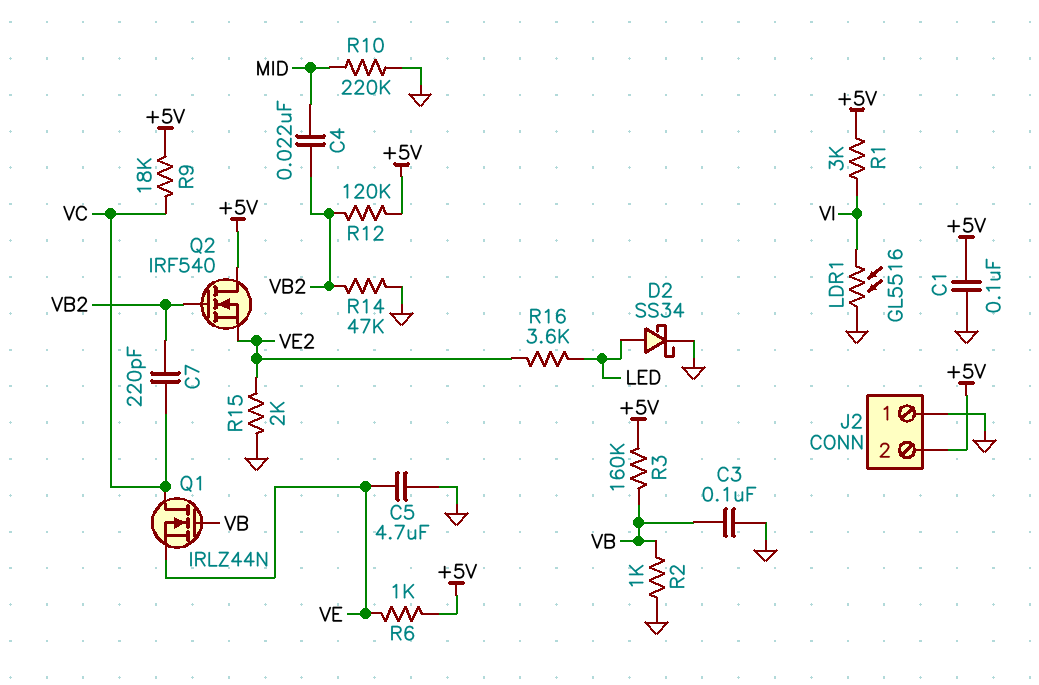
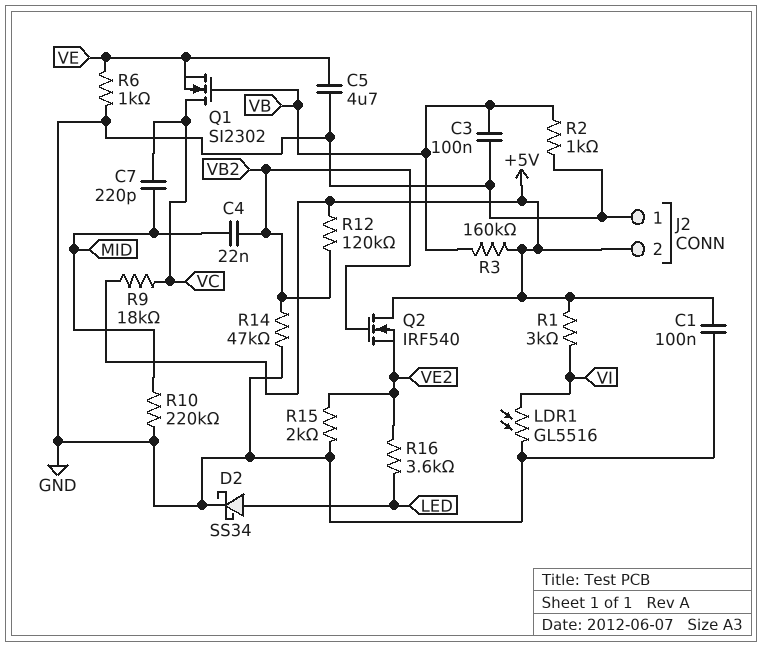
C7: 220pF (VB2, VC) -> 220pF (MID, VC)
Q1: NMOS IRLZ44N (G VB, D VC, S VE) -> NMOS SI2302 (G VB, D VC, S VE)
R6: 1k (+5V, VE) -> 1k (GND, VE)

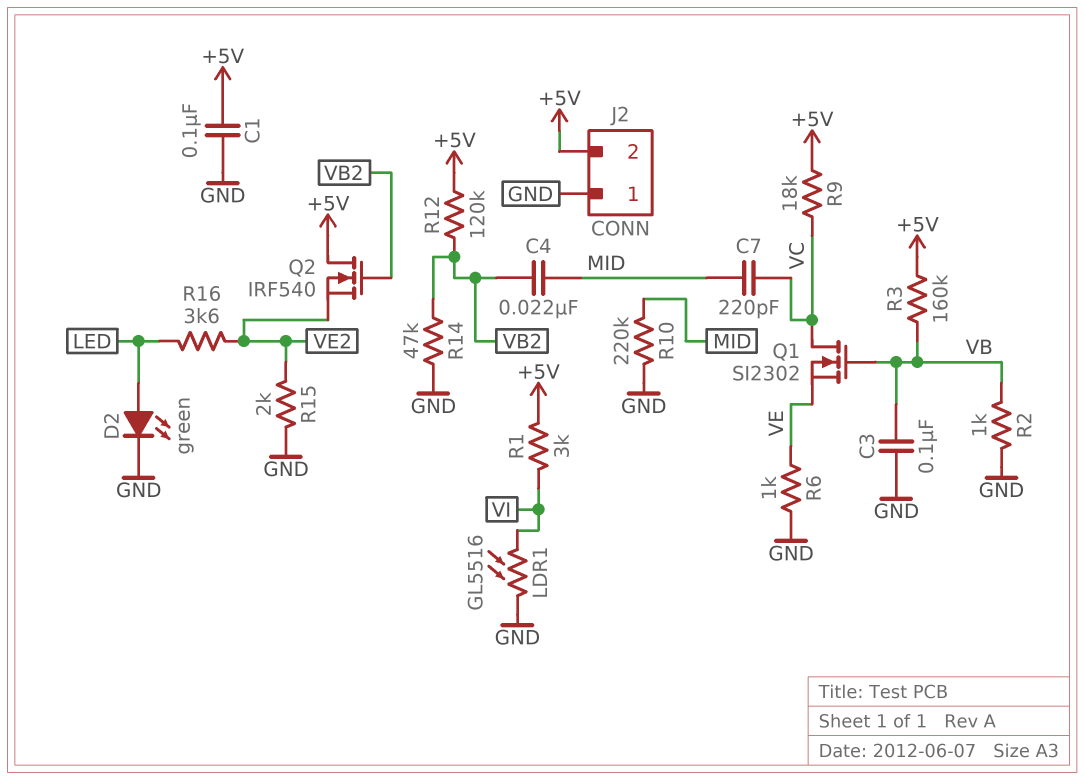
C5: 4.7uF (GND, VE) -> none
D2: schottky SS34 (A LED, K GND) -> LED green (A LED, K GND)

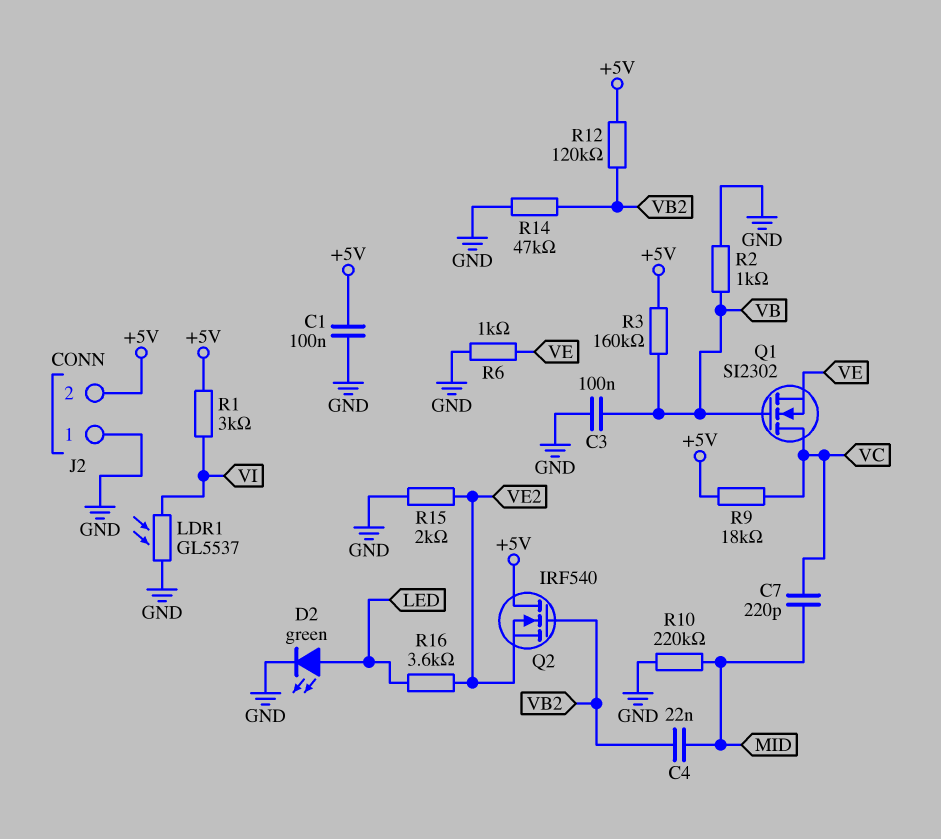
LDR1: GL5516 (GND, VI) -> GL5537 (GND, VI)

